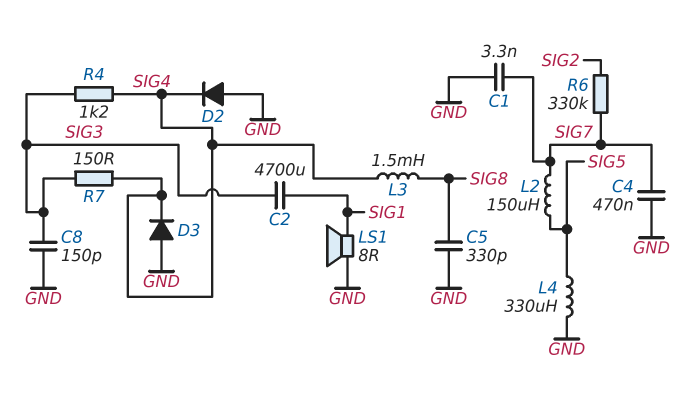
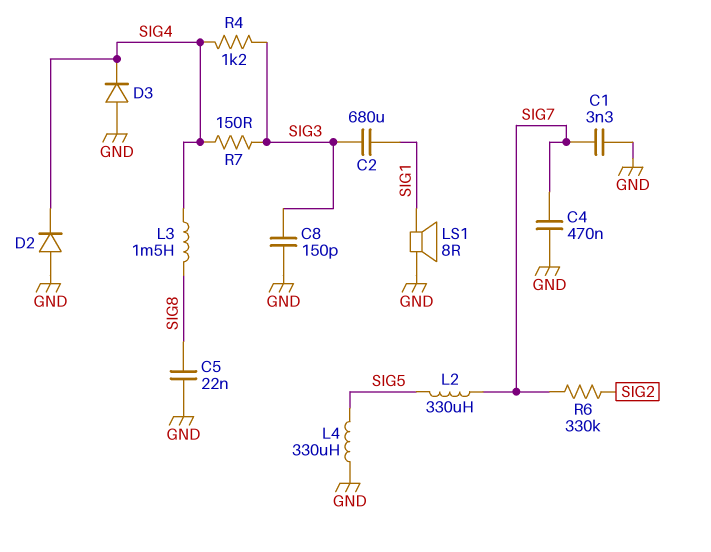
C2: 4700uF (SIG1, SIG3) -> 680uF (SIG1, SIG3)
C5: 330pF (GND, SIG8) -> 22nF (GND, SIG8)
L2: 150uH (SIG5, SIG7) -> 330uH (SIG5, SIG7)

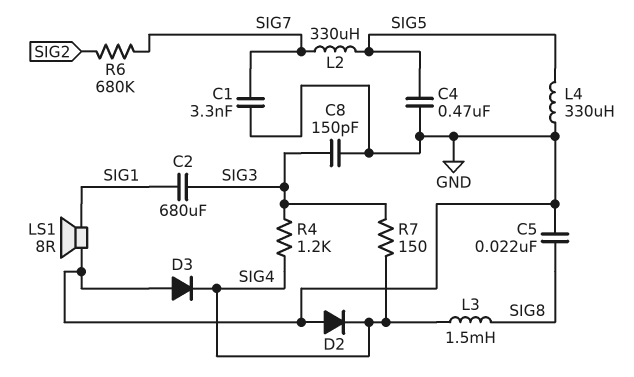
C4: 470nF (GND, SIG7) -> 470nF (GND, SIG5)
R6: 330k (SIG2, SIG7) -> 680k (SIG2, SIG7)

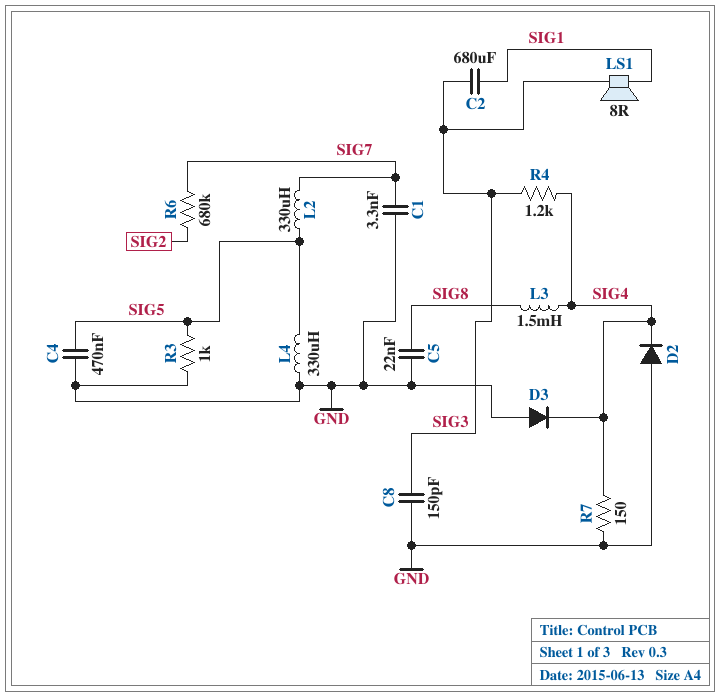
LS1: speaker 8R (GND, SIG1) -> speaker 8R (SIG1, SIG3)
R3: none -> 1k (GND, SIG5)
R7: 150 (SIG3, SIG4) -> 150 (GND, SIG4)

